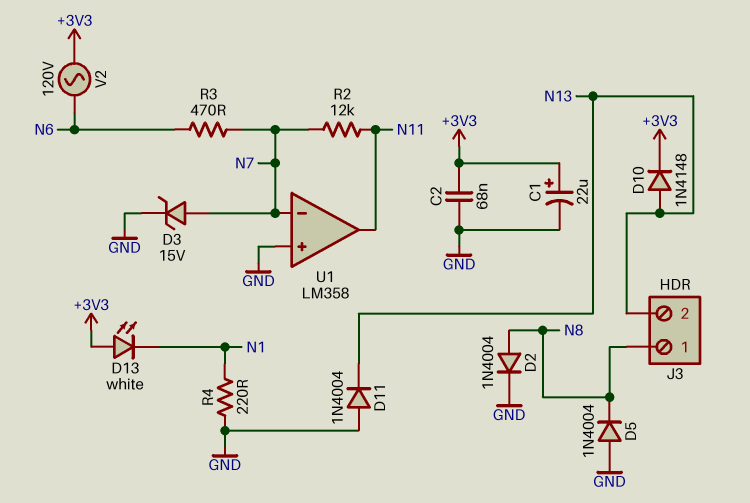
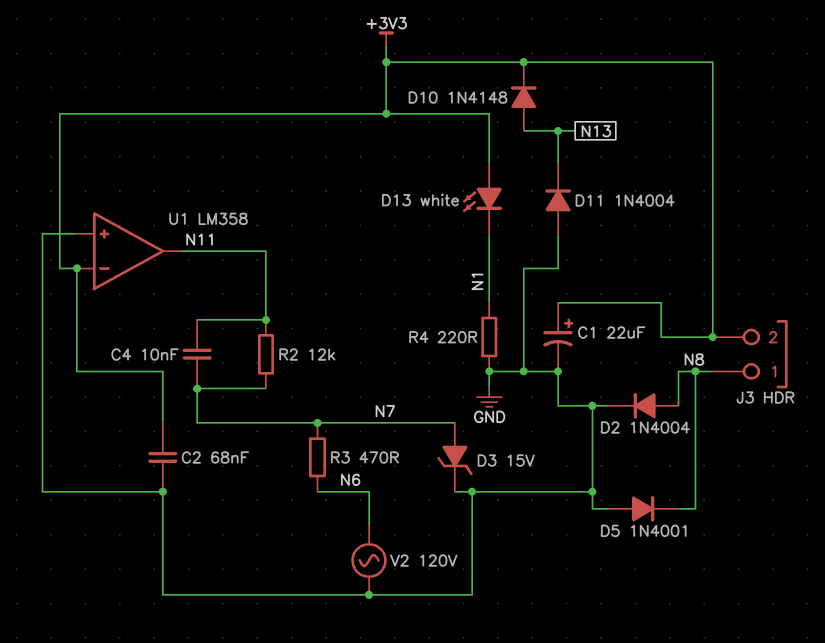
C4: none -> 10nF (N7, N11)
D5: diode 1N4004 (A GND, K N8) -> diode 1N4001 (A GND, K N8)
J3 pin 2: N13 -> +3V3
U1 pin in-: N7 -> +3V3
V2: AC 120V (+3V3, N6) -> AC 120V (GND, N6)

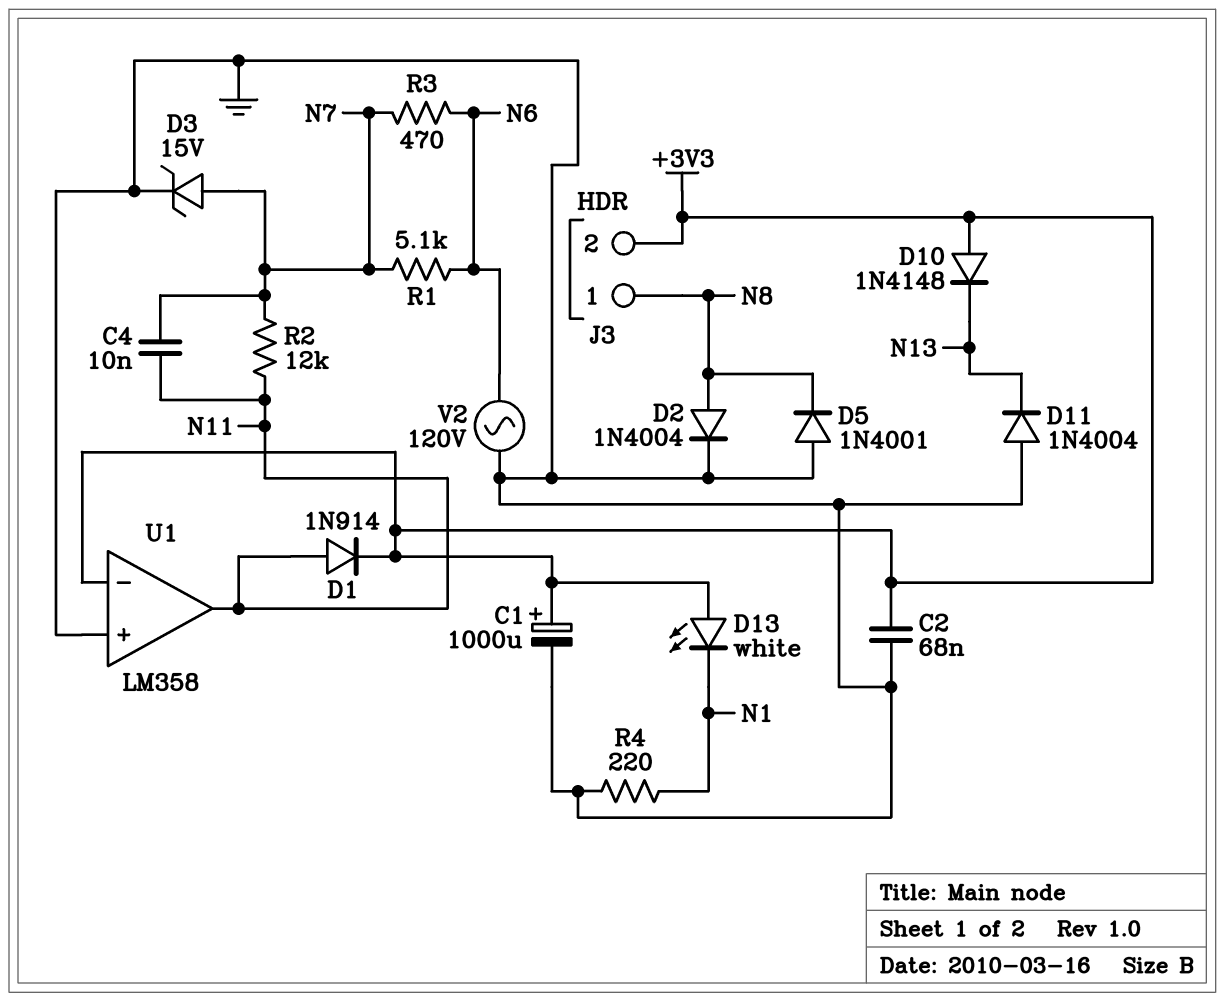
C1: 22uF (plus +3V3, minus GND) -> 1000uF (plus +3V3, minus GND)
D1: none -> diode 1N914 (A N11, K +3V3)
D10: diode 1N4148 (A N13, K +3V3) -> diode 1N4148 (A +3V3, K N13)
R1: none -> 5.1k (N6, N7)

